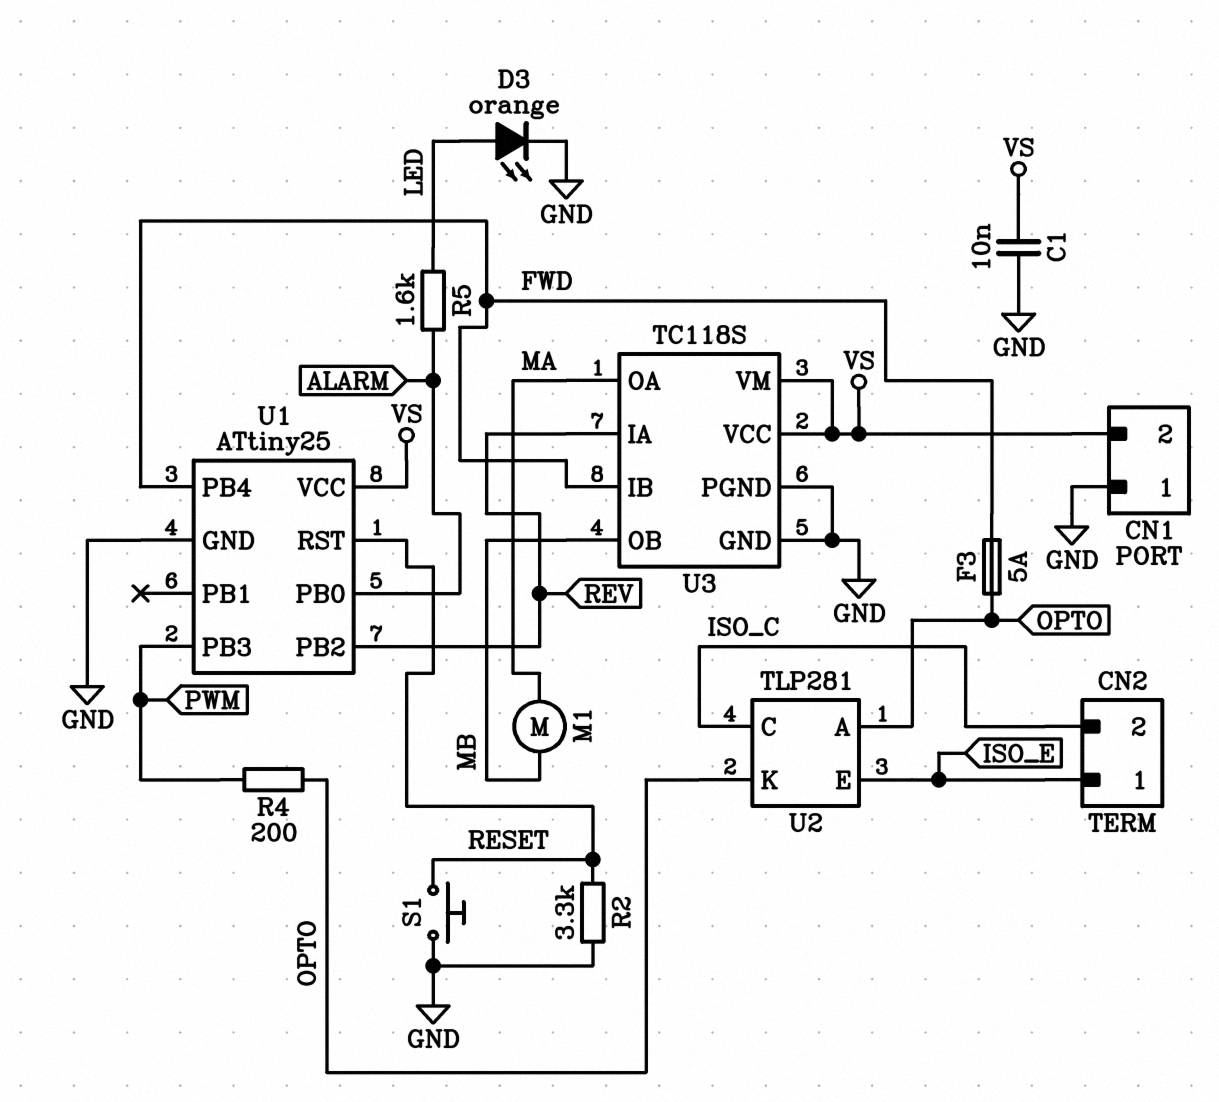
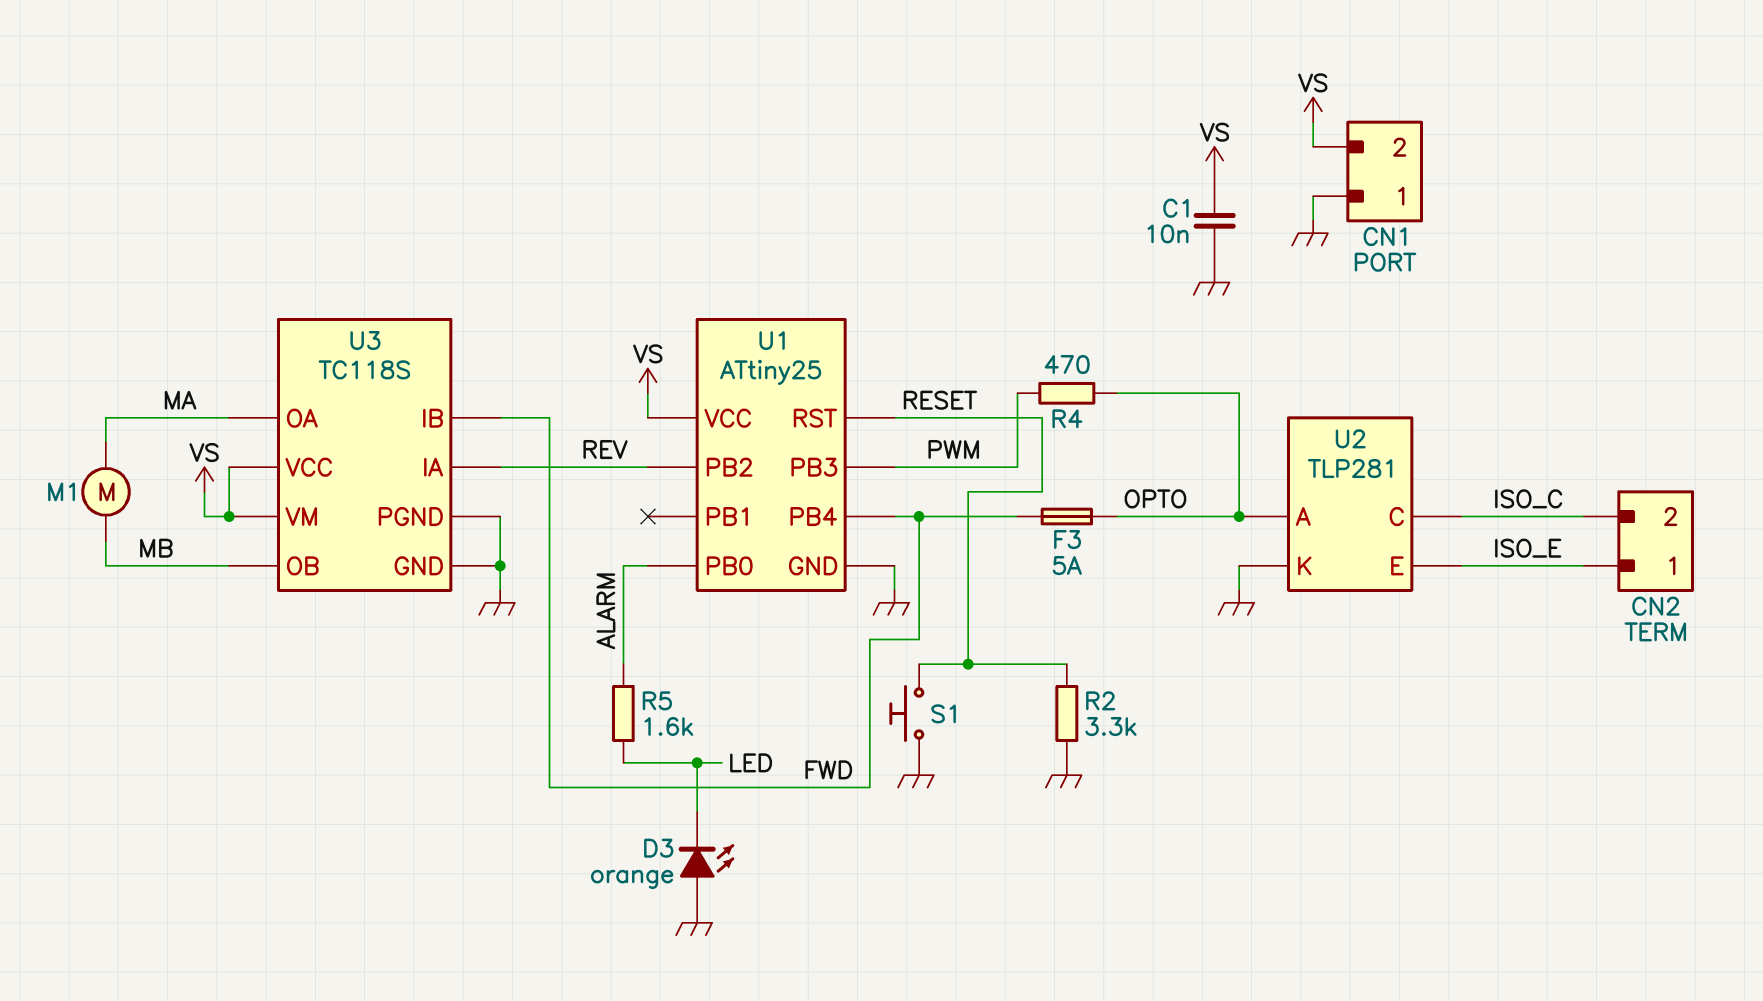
D3: LED orange (A LED, K GND) -> LED orange (A GND, K LED)
R4: 200 (OPTO, PWM) -> 470 (OPTO, PWM)
U2 pin K: OPTO -> GND

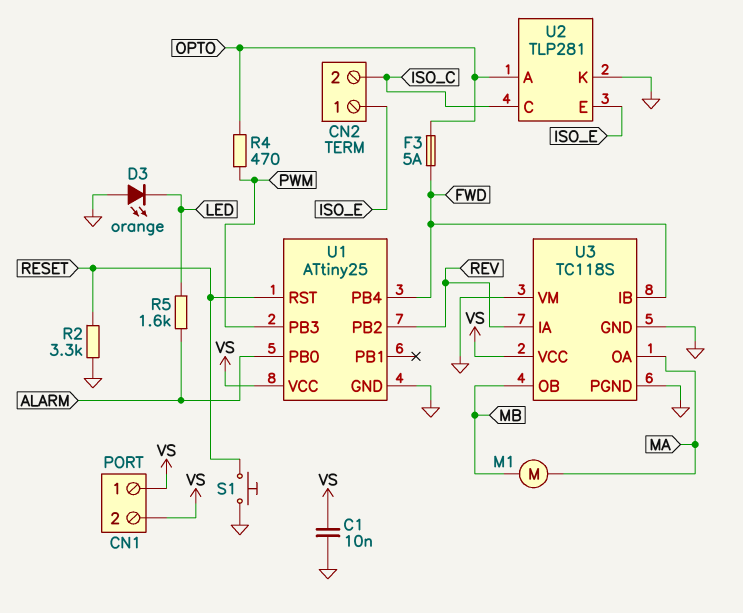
CN1 pin 1: GND -> VS
U3 pin VM: VS -> GND

